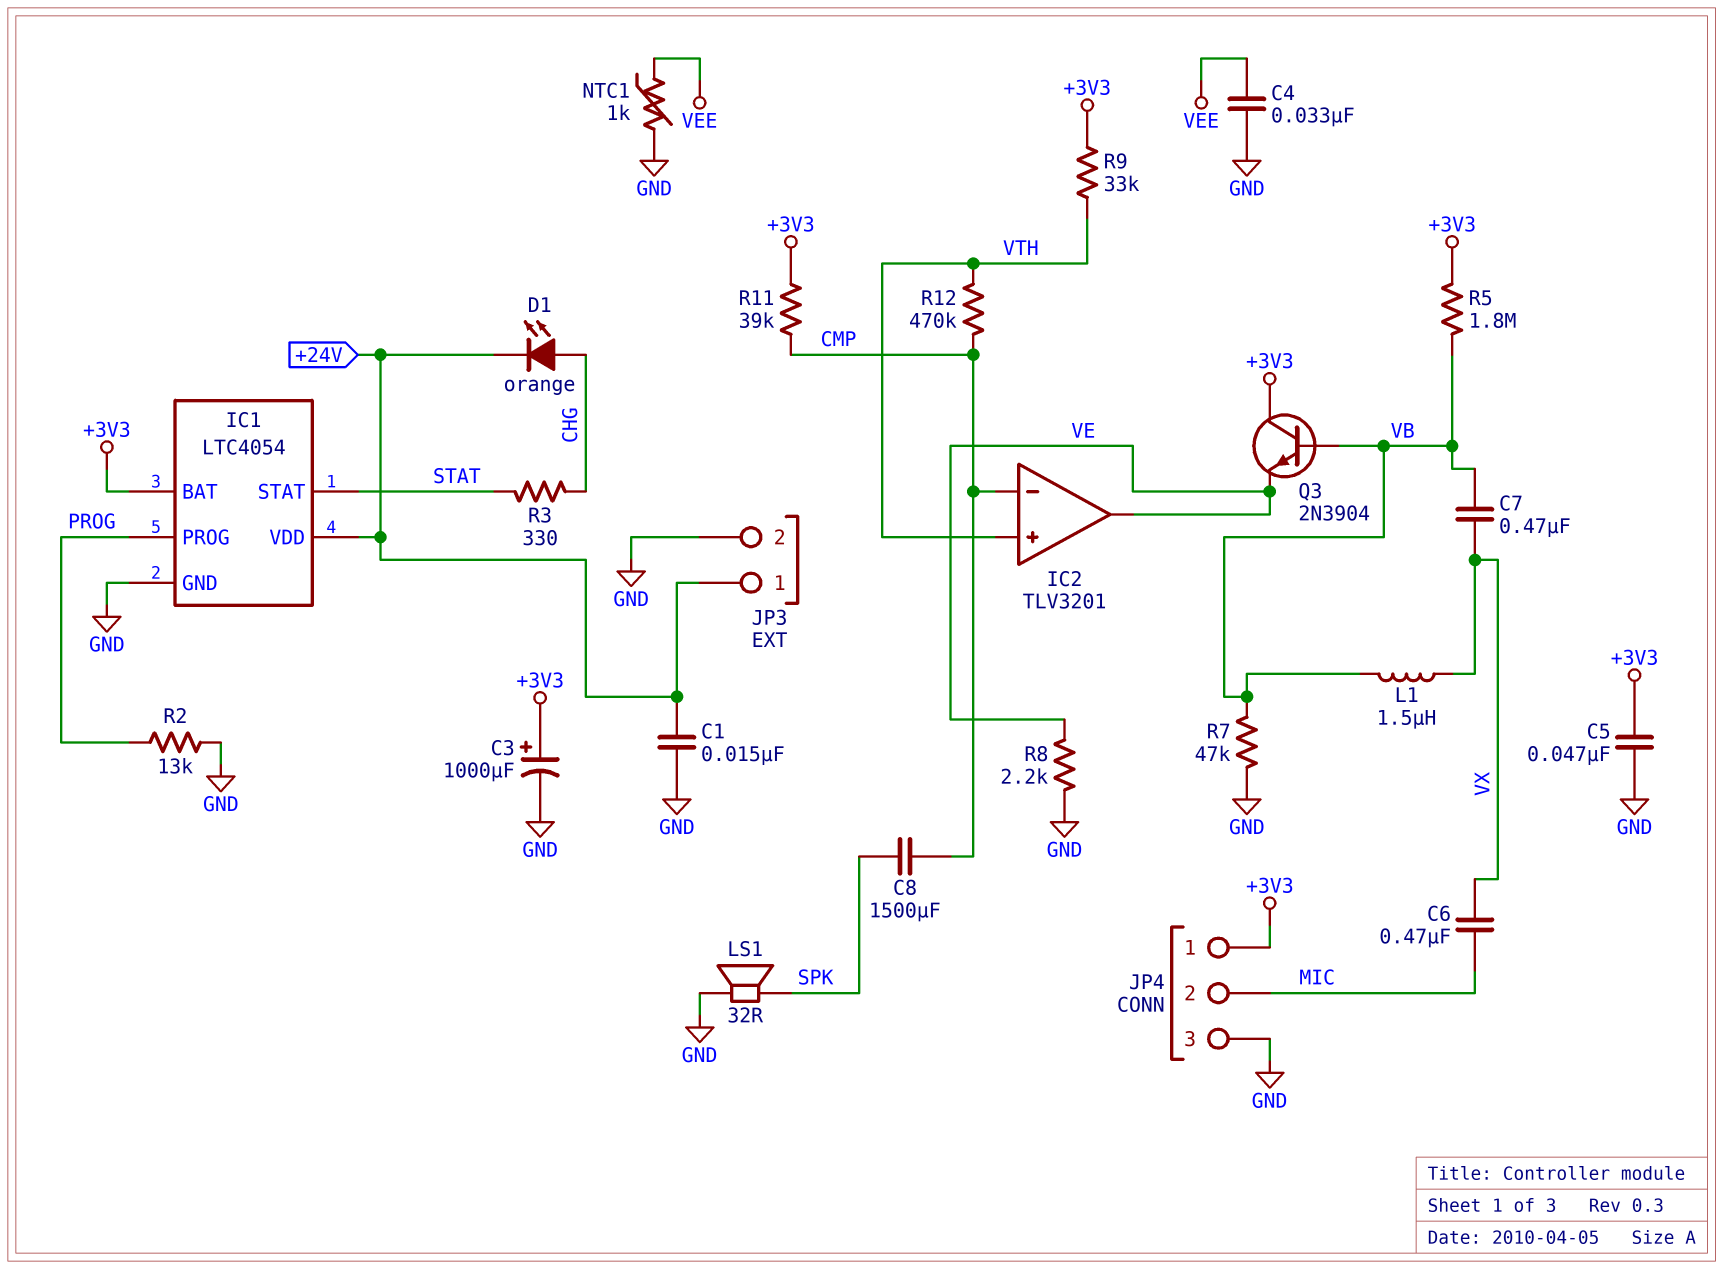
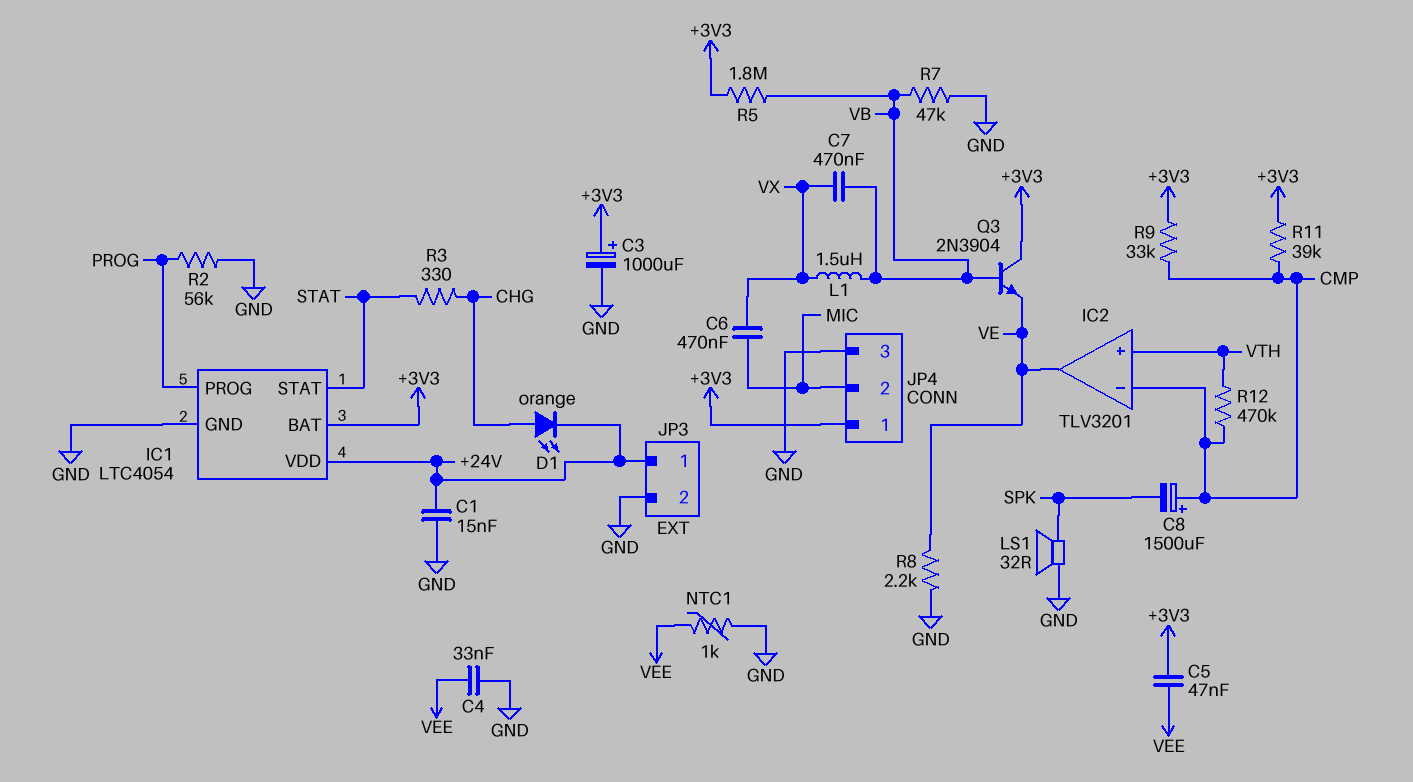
C5: 47nF (+3V3, GND) -> 47nF (+3V3, VEE)
C8: 1500uF (CMP, SPK) -> 1500uF (plus CMP, minus SPK)
R2: 13k (GND, PROG) -> 56k (GND, PROG)
R9: 33k (+3V3, VTH) -> 33k (+3V3, CMP)

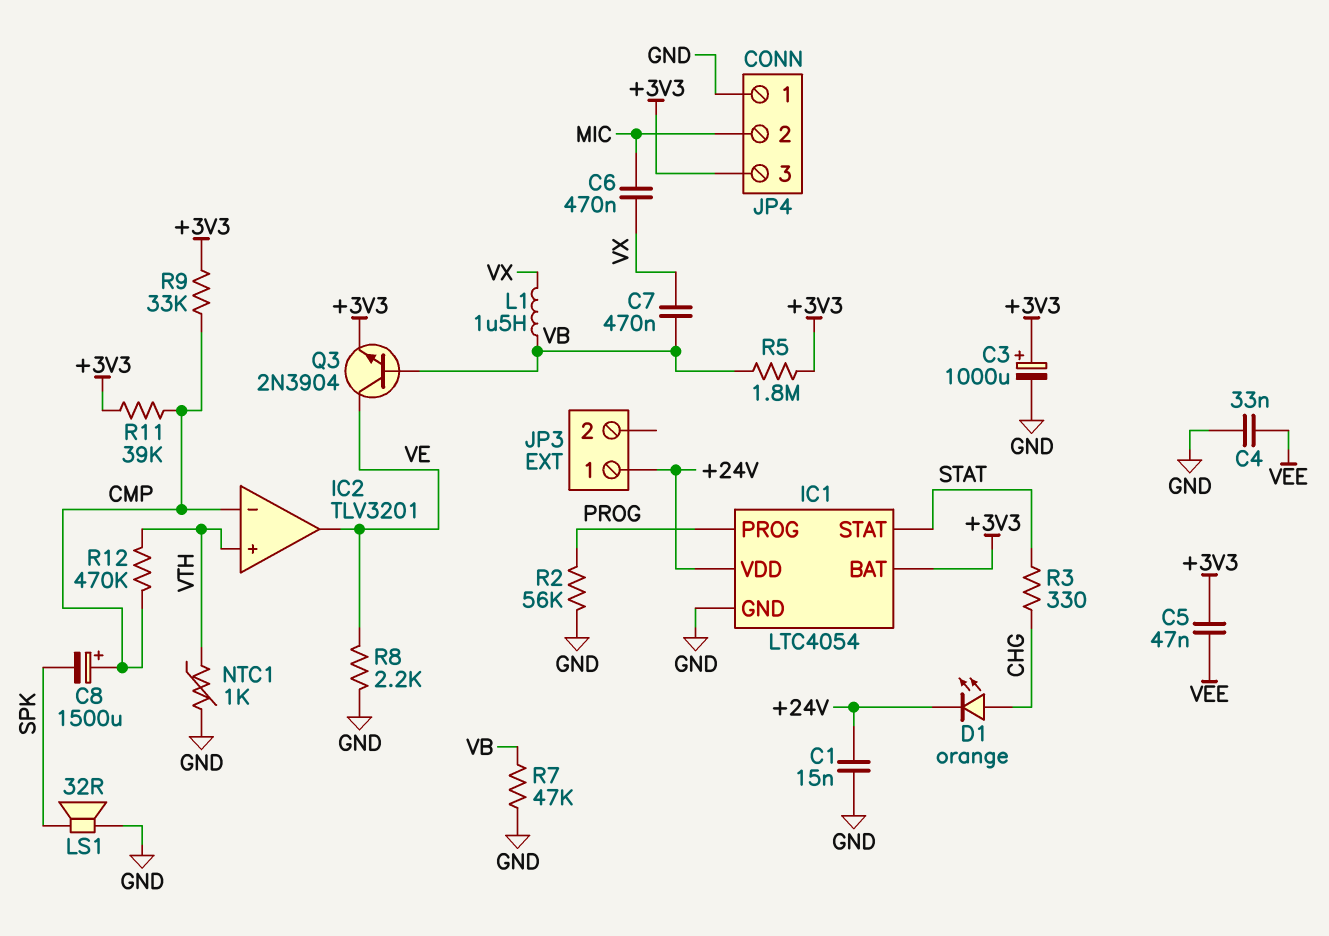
JP3 pin 2: GND -> none
JP4 pin 1: +3V3 -> GND
JP4 pin 3: GND -> +3V3
NTC1: 1k (GND, VEE) -> 1k (GND, VTH)
Q3: NPN 2N3904 (B VB, C +3V3, E VE) -> NPN 2N3904 (B VB, C VE, E +3V3)

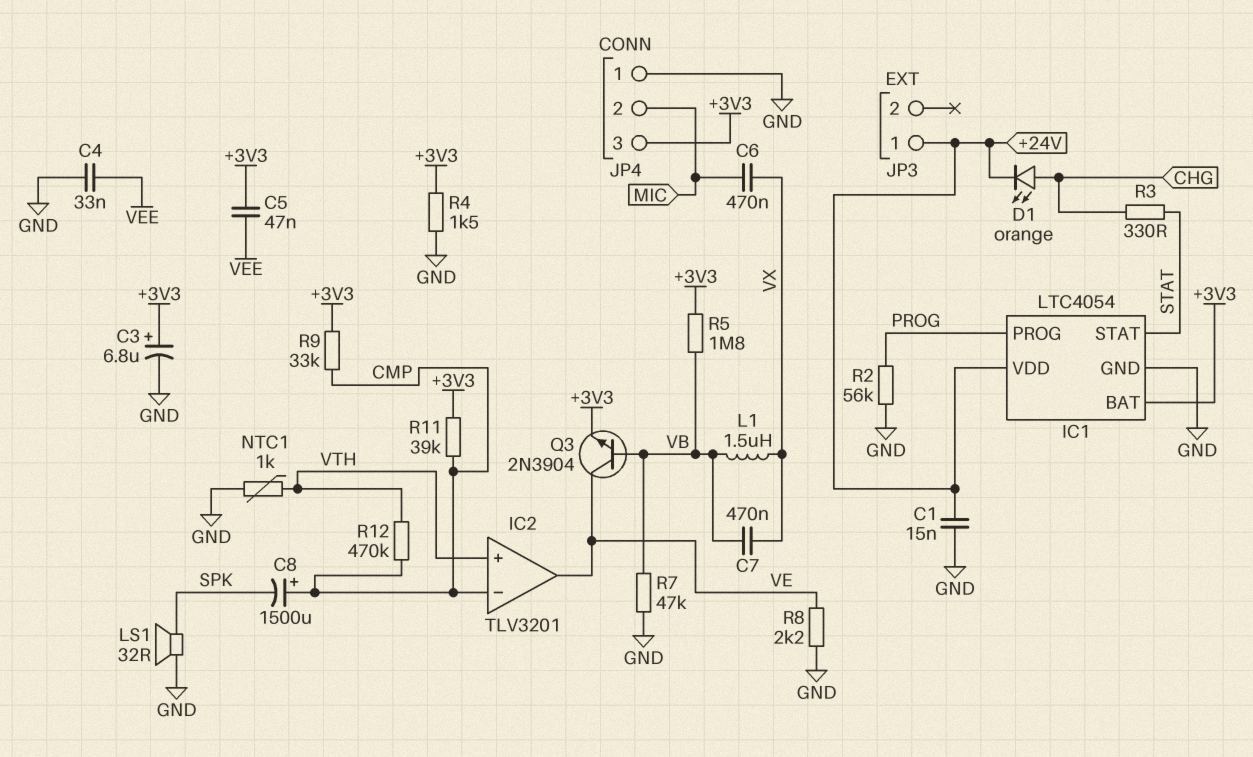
C3: 1000uF (plus +3V3, minus GND) -> 6.8uF (plus +3V3, minus GND)
R4: none -> 1.5k (+3V3, GND)

